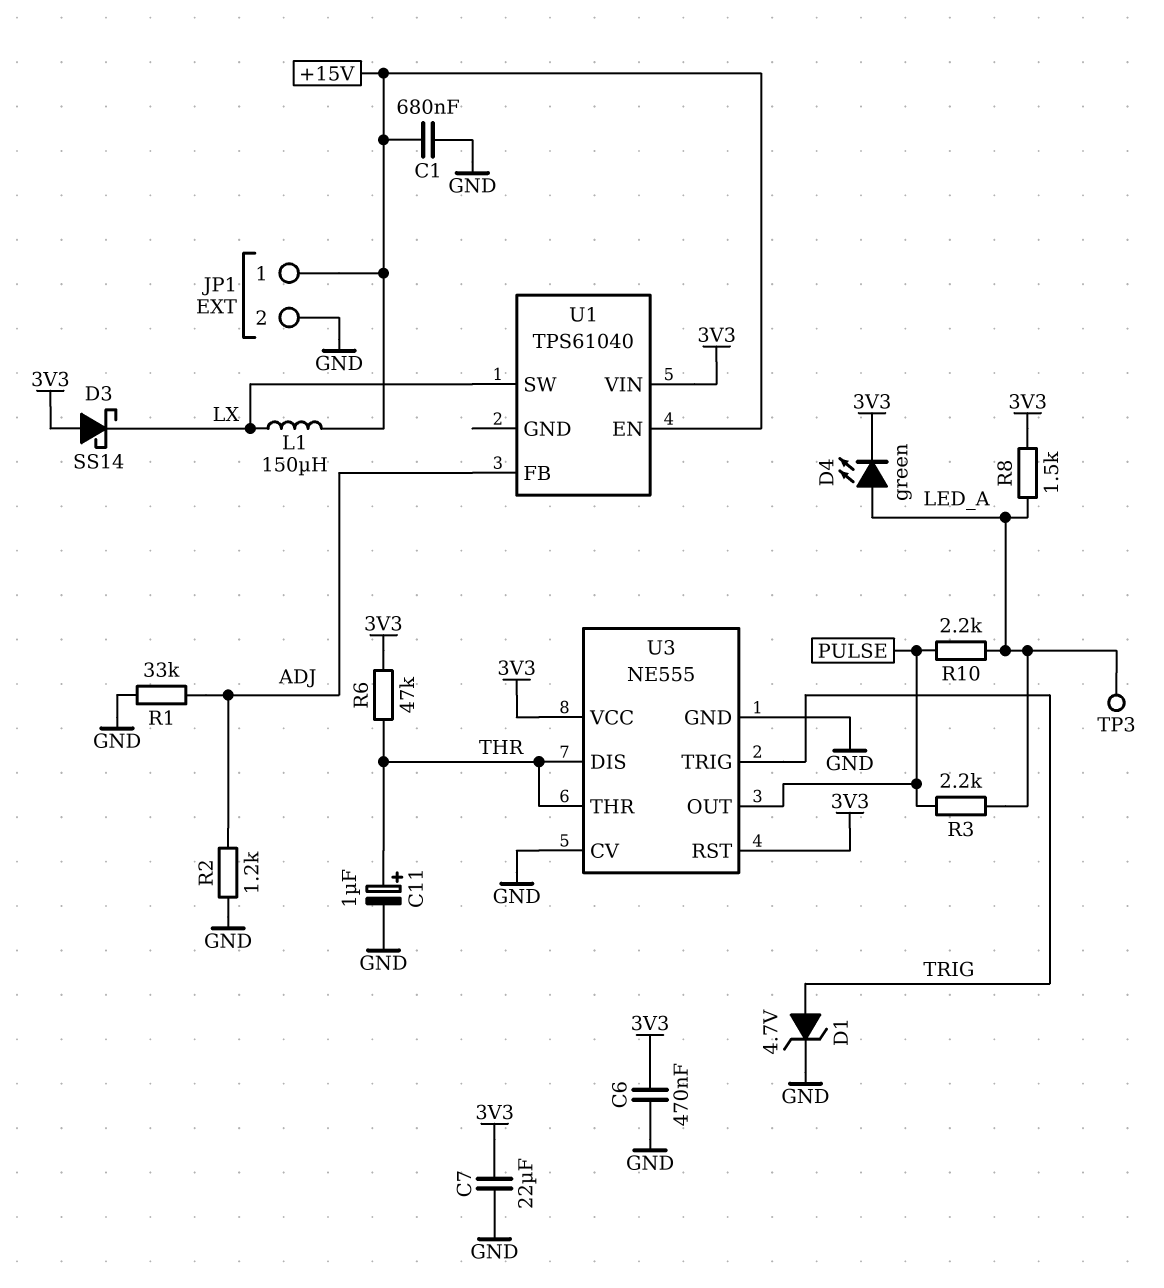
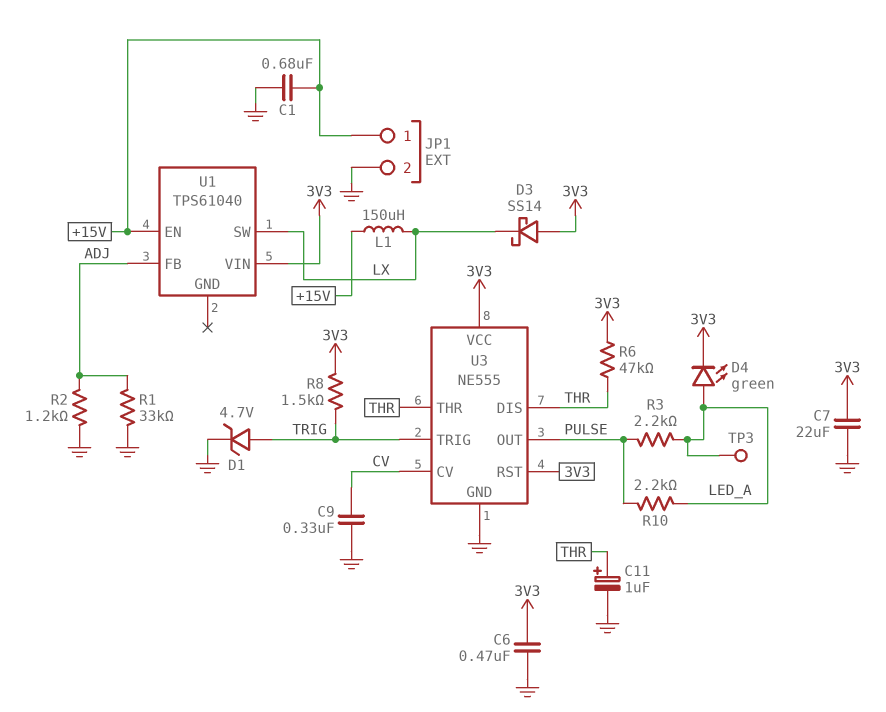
C9: none -> 330nF (CV, GND)
R8: 1.5k (3V3, LED_A) -> 1.5k (3V3, TRIG)
U3 pin CV: GND -> CV

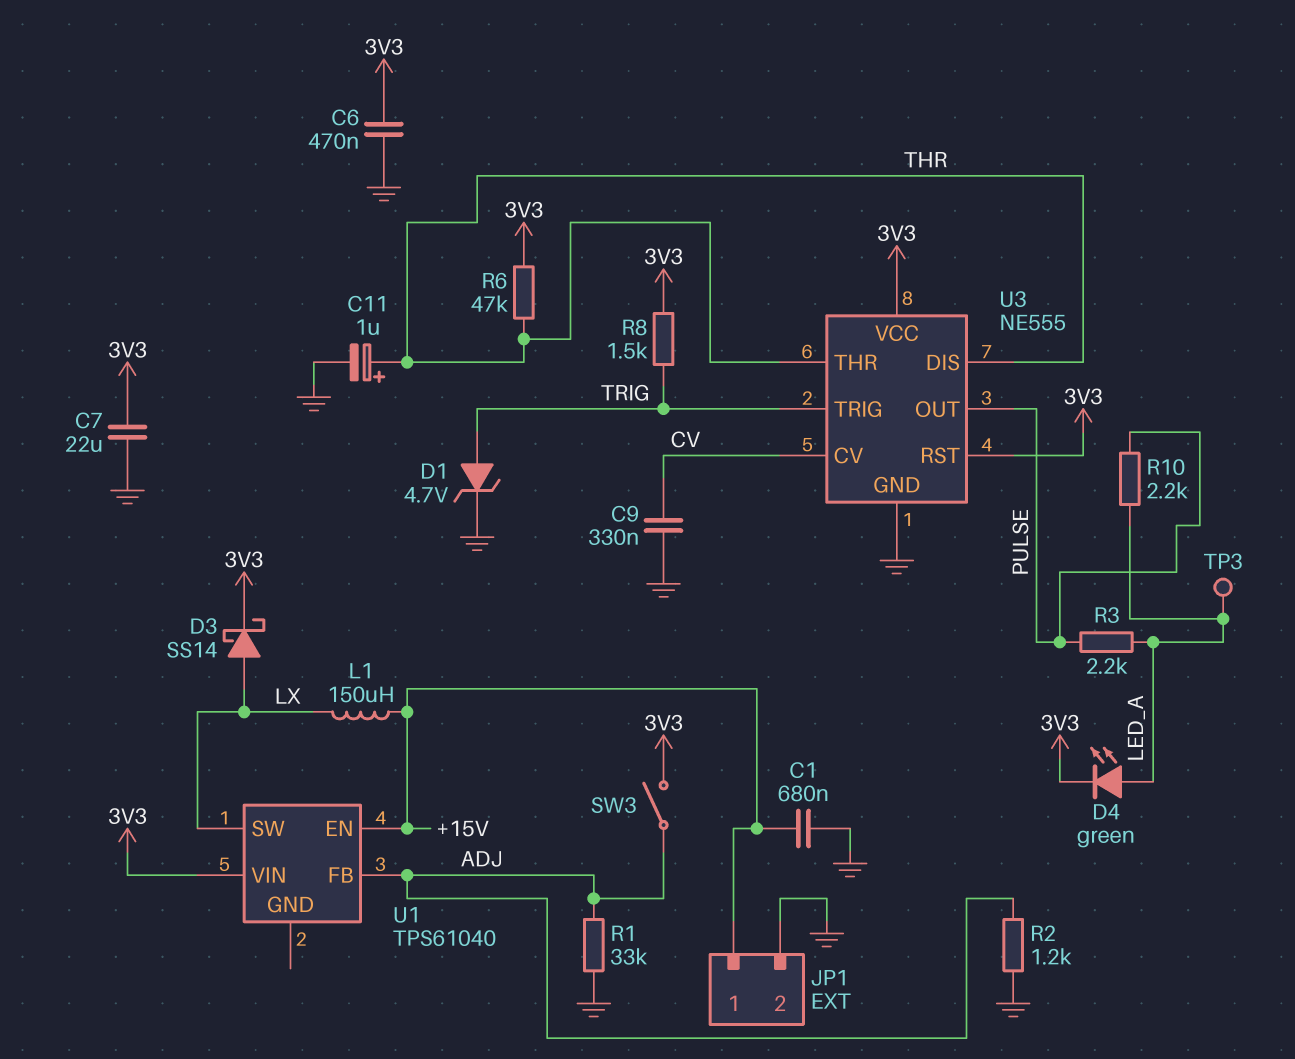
D3: schottky SS14 (A 3V3, K LX) -> schottky SS14 (A LX, K 3V3)
SW3: none -> switch (3V3, ADJ)

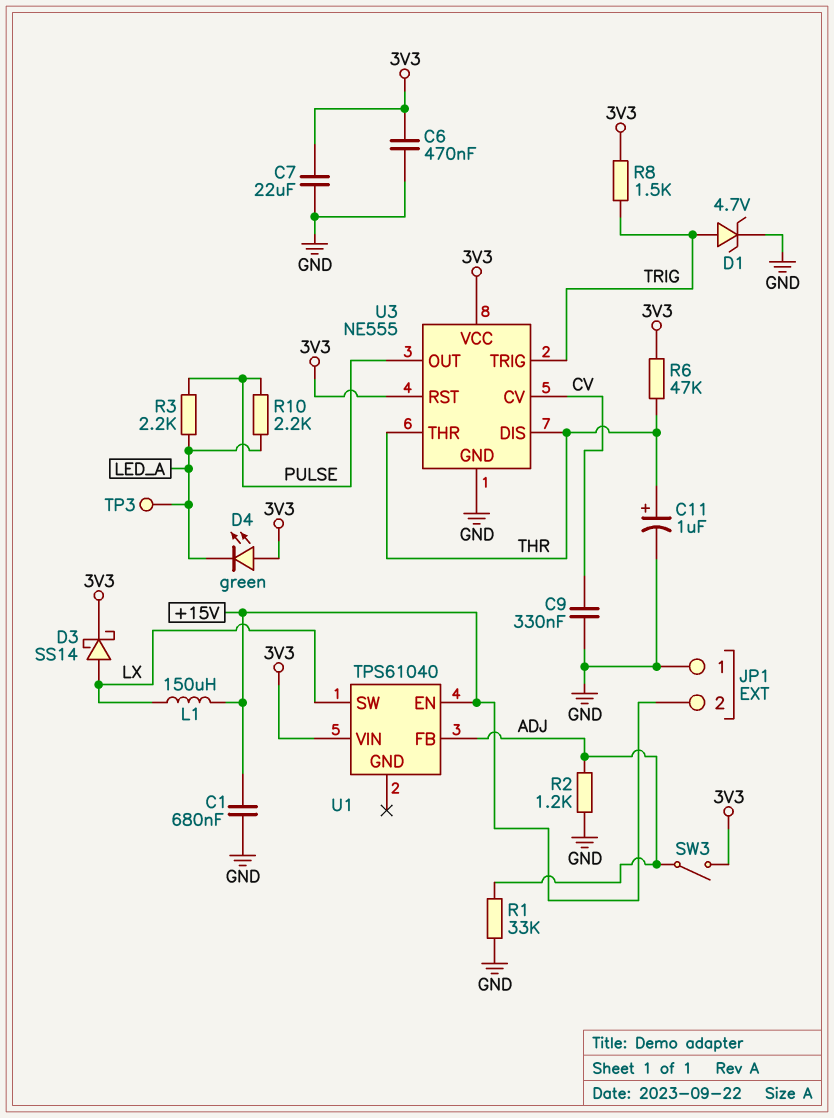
D4: LED green (A LED_A, K 3V3) -> LED green (A 3V3, K LED_A)
JP1 pin 1: +15V -> GND
JP1 pin 2: GND -> +15V

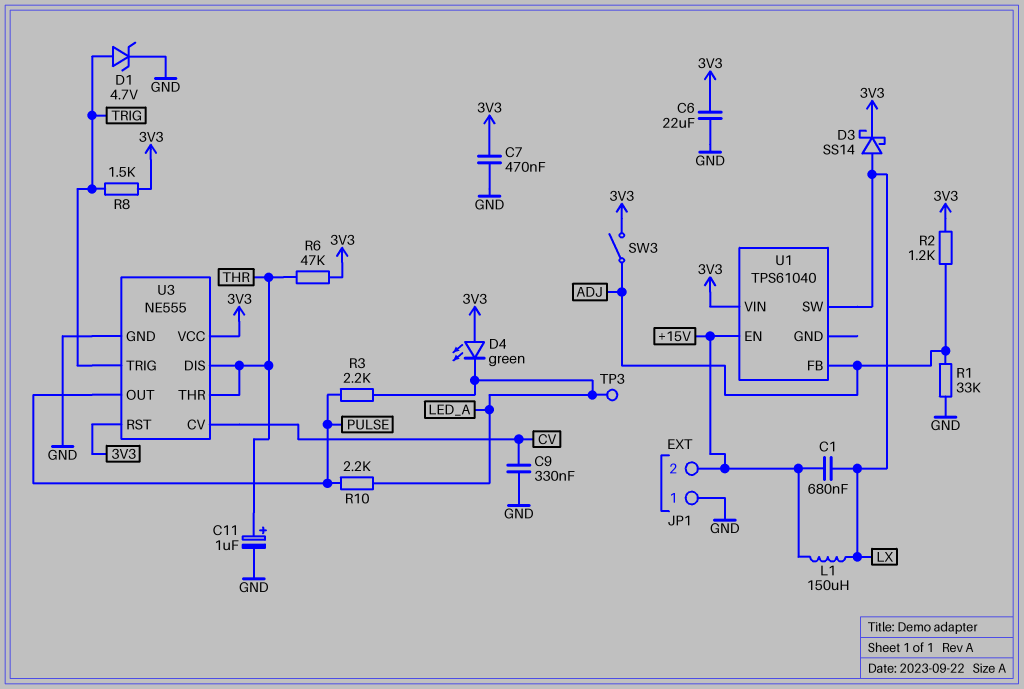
C1: 680nF (+15V, GND) -> 680nF (+15V, LX)
C6: 470nF (3V3, GND) -> 22uF (3V3, GND)
C7: 22uF (3V3, GND) -> 470nF (3V3, GND)
R2: 1.2k (ADJ, GND) -> 1.2k (3V3, ADJ)

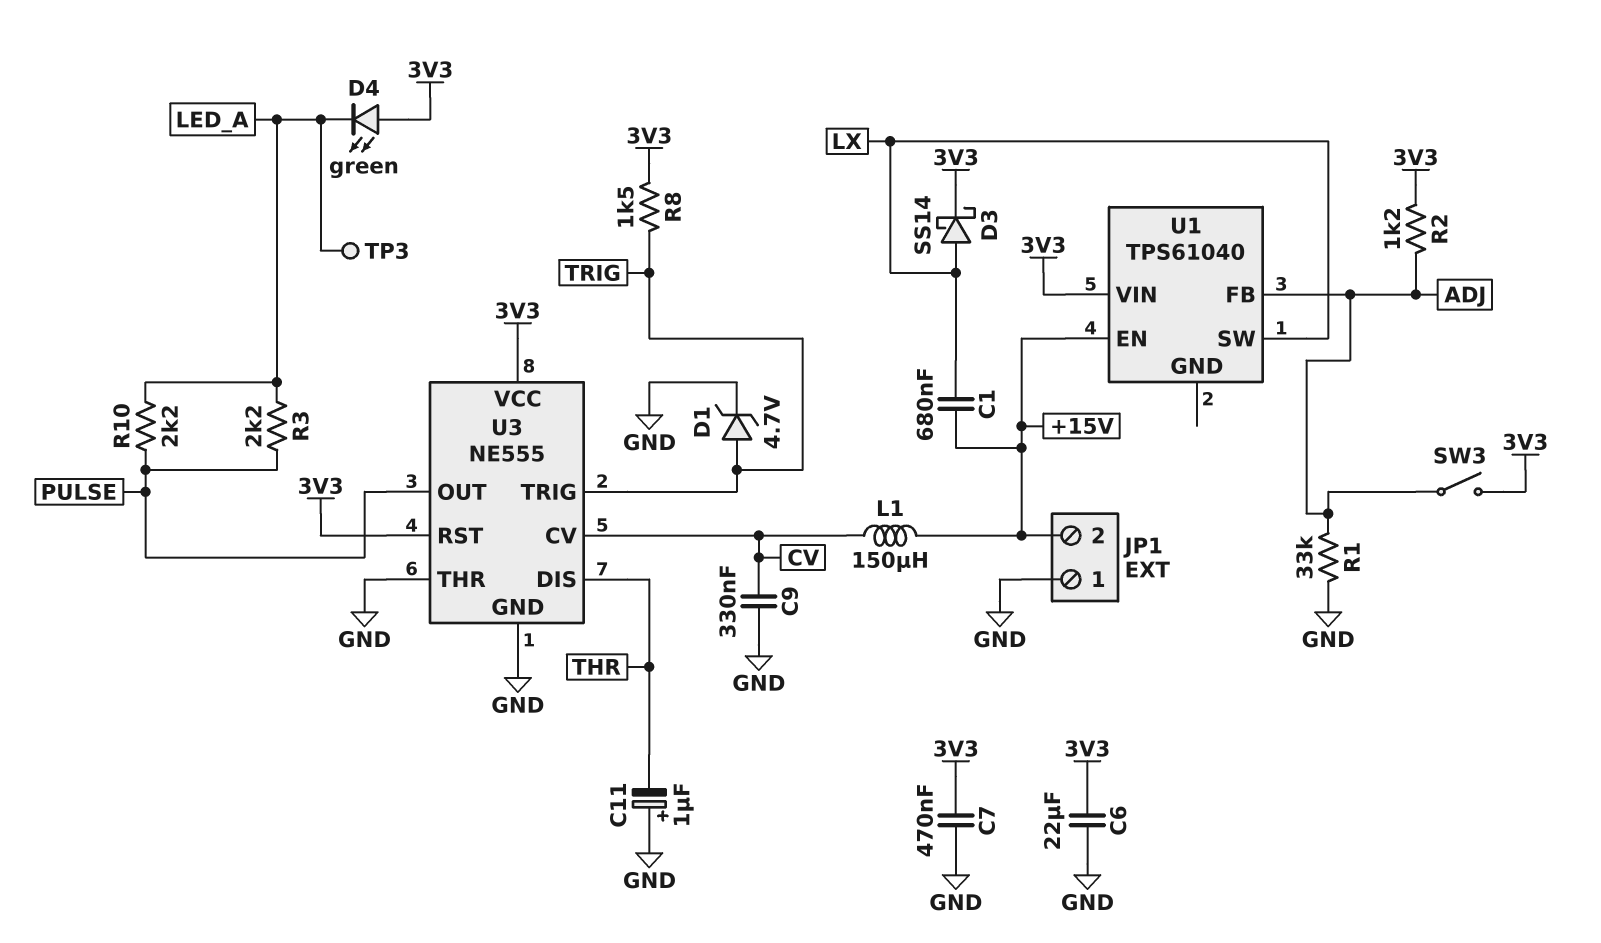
C11: 1uF (plus THR, minus GND) -> 1uF (plus GND, minus THR)
L1: 150uH (+15V, LX) -> 150uH (+15V, CV)
R6: 47k (3V3, THR) -> none
U3 pin THR: THR -> GND

